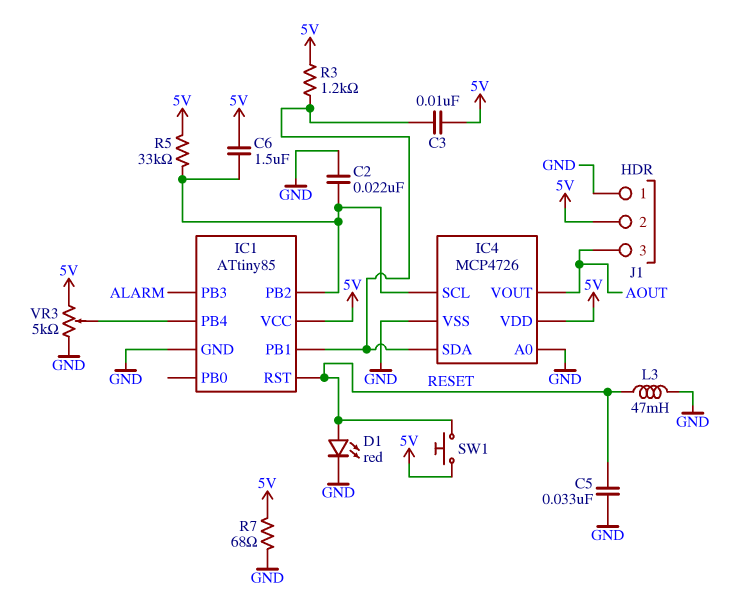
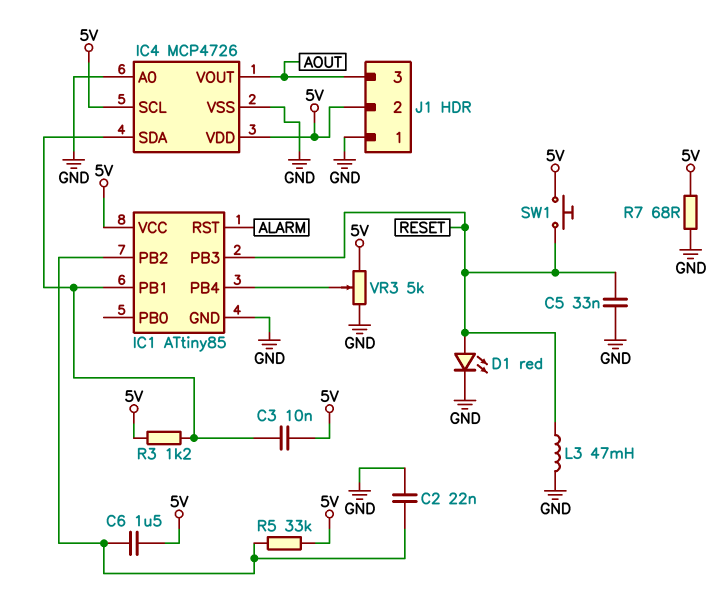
IC1 pin PB3: ALARM -> RESET
IC1 pin RST: RESET -> ALARM
IC4 pin SCL: IC1/PB2 -> 5V

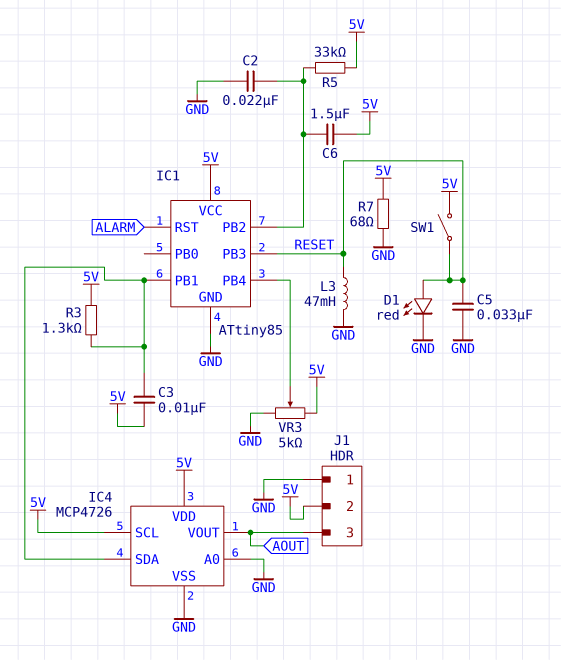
R3: 1.2k (5V, IC1/PB1) -> 1.3k (5V, IC1/PB1)
SW1: button (5V, RESET) -> switch (5V, RESET)

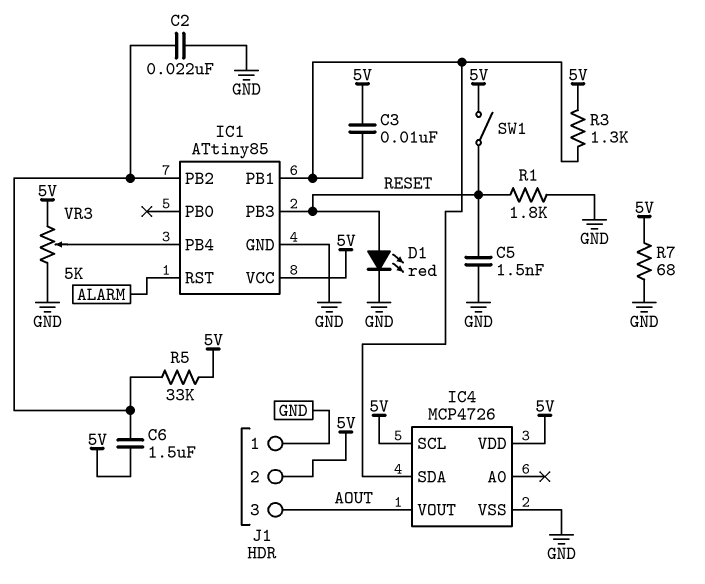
C5: 33nF (GND, RESET) -> 1.5nF (GND, RESET)
IC4 pin A0: GND -> none
L3: 47mH (GND, RESET) -> none
R1: none -> 1.8k (GND, RESET)

